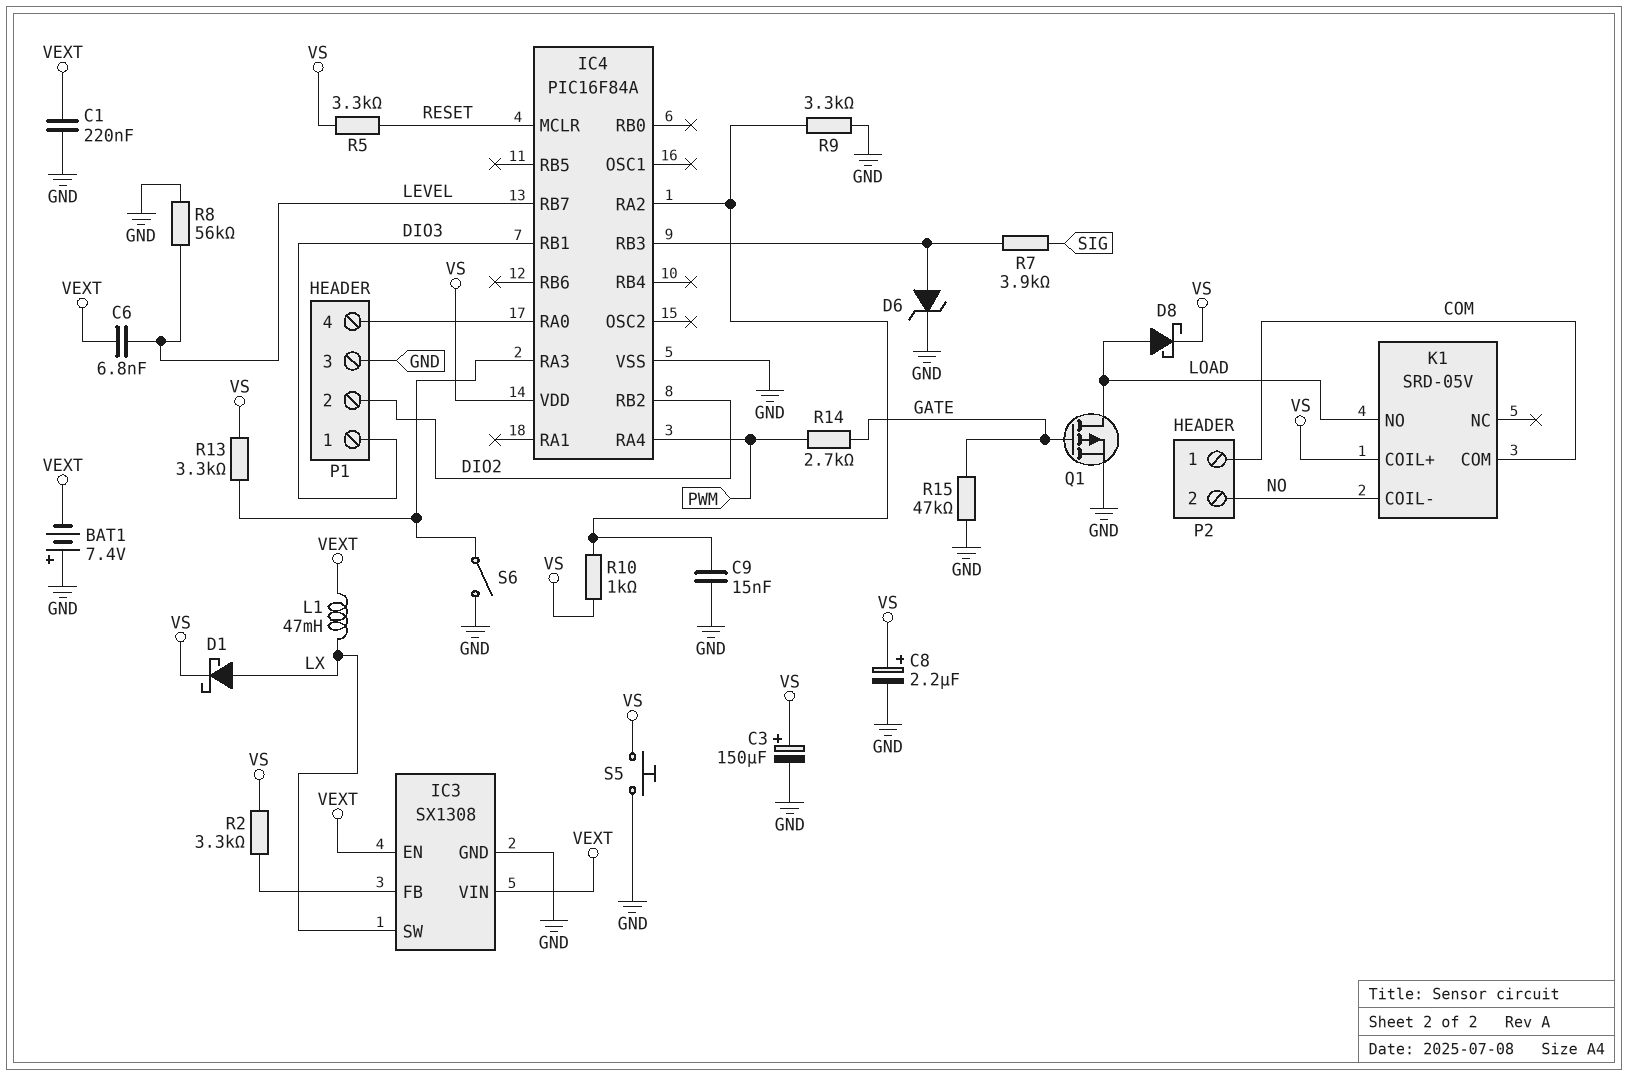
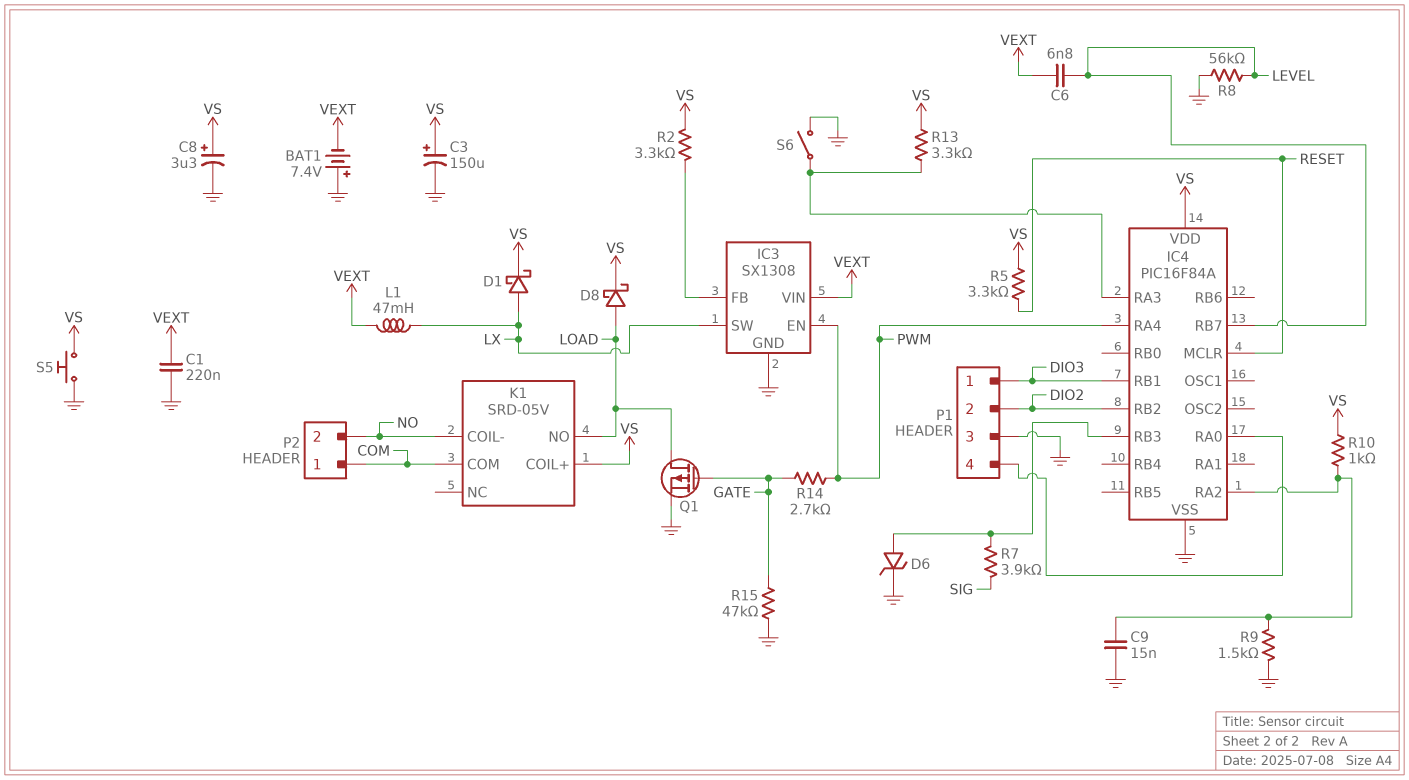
C8: 2.2uF (plus VS, minus GND) -> 3.3uF (plus VS, minus GND)
IC3 pin EN: VEXT -> PWM
R9: 3.3k (GND, IC4/RA2) -> 1.5k (GND, IC4/RA2)

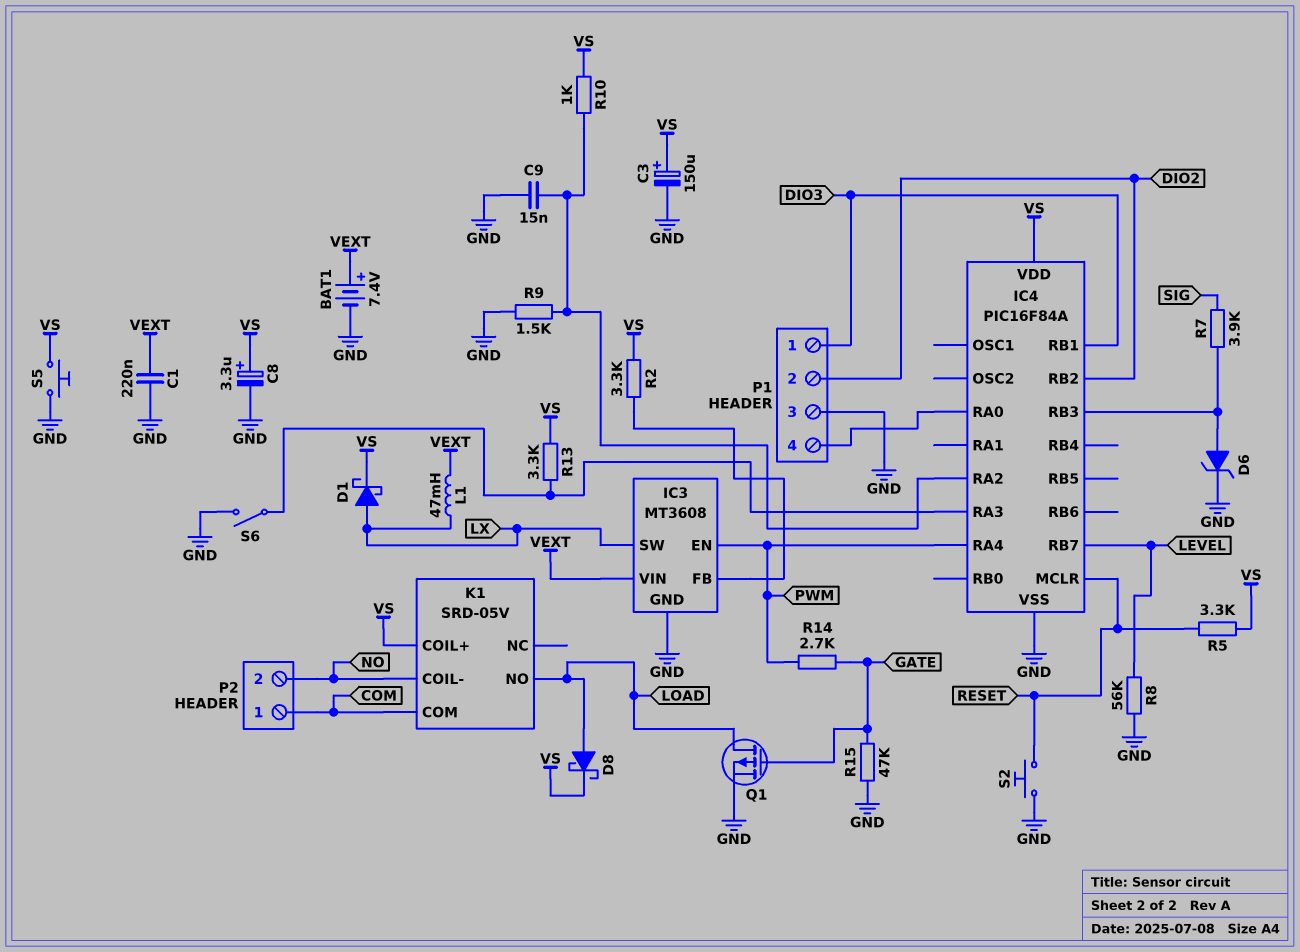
BAT1: 7.4V (plus GND, minus VEXT) -> 7.4V (plus VEXT, minus GND)
C6: 6.8nF (LEVEL, VEXT) -> none
IC3: SX1308 -> MT3608
S2: none -> button (GND, RESET)

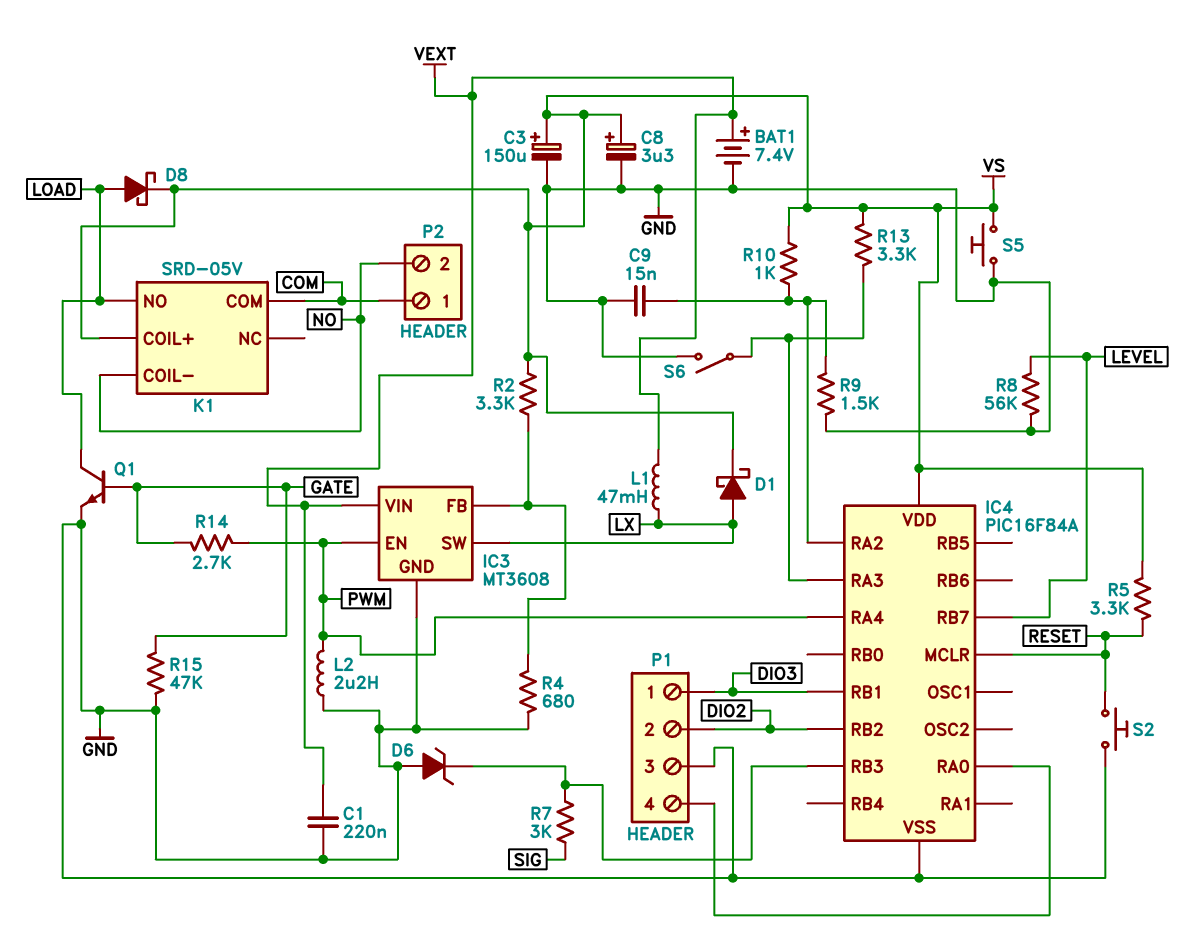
D6: zener (A IC4/RB3, K GND) -> zener (A GND, K IC4/RB3)
L2: none -> 2.2uH (GND, PWM)
Q1: PMOS (G GATE, D LOAD, S GND) -> NPN (B GATE, C LOAD, E GND)
R4: none -> 680 (GND, IC3/FB)
R7: 3.9k (IC4/RB3, SIG) -> 3k (IC4/RB3, SIG)

